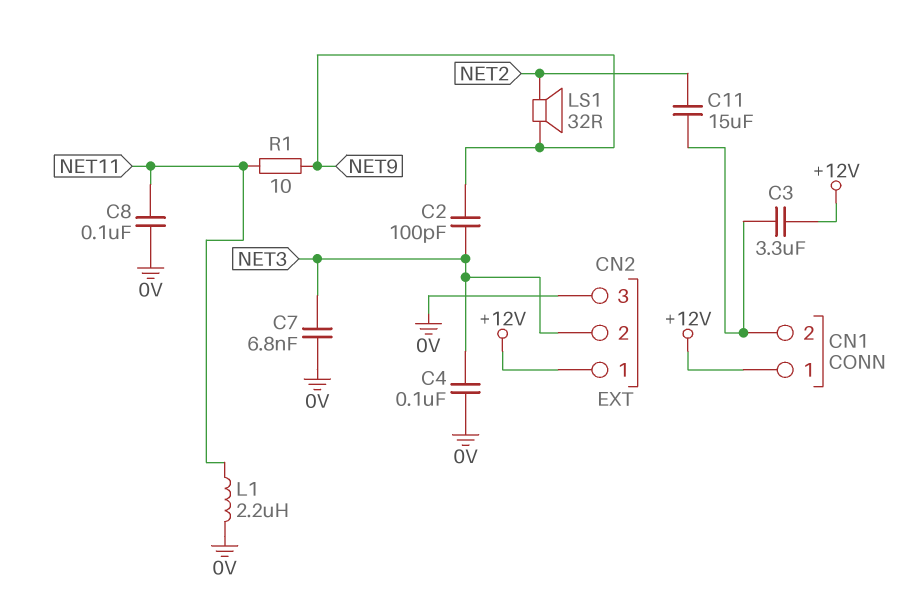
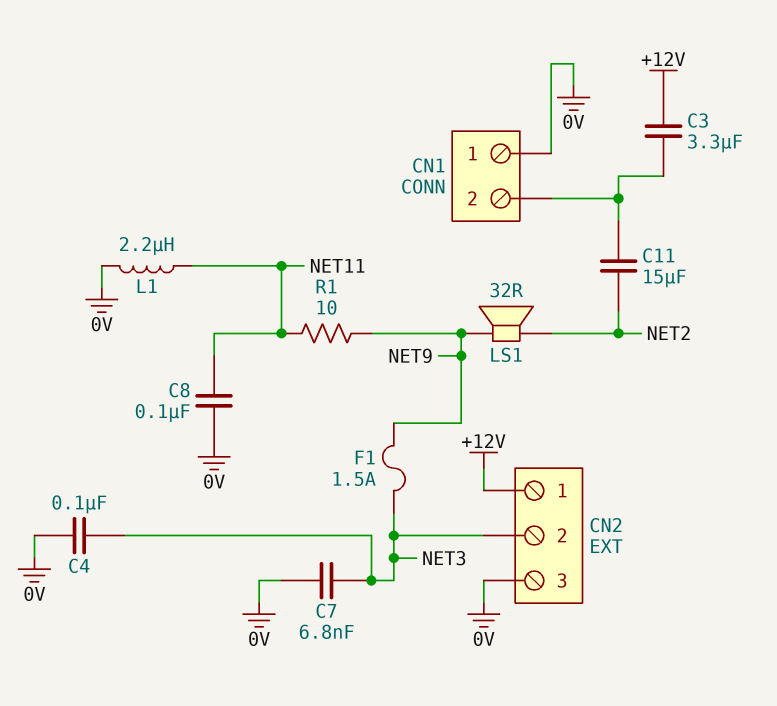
C2: 100pF (NET3, NET9) -> none
CN1 pin 1: +12V -> 0V
F1: none -> 1.5A (NET3, NET9)

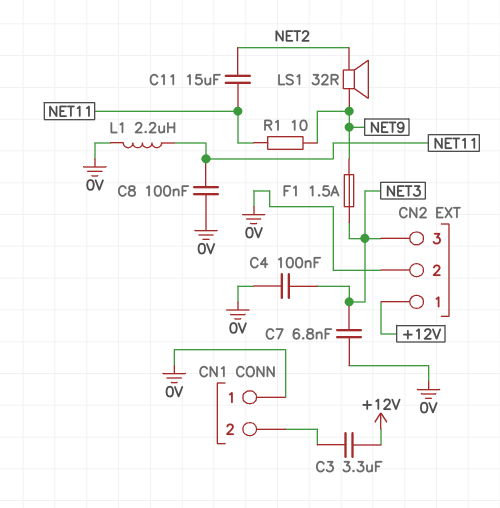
C11: 15uF (CN1/2, NET2) -> 15uF (NET2, NET11)
CN2 pin 2: NET3 -> 0V
CN2 pin 3: 0V -> NET3

